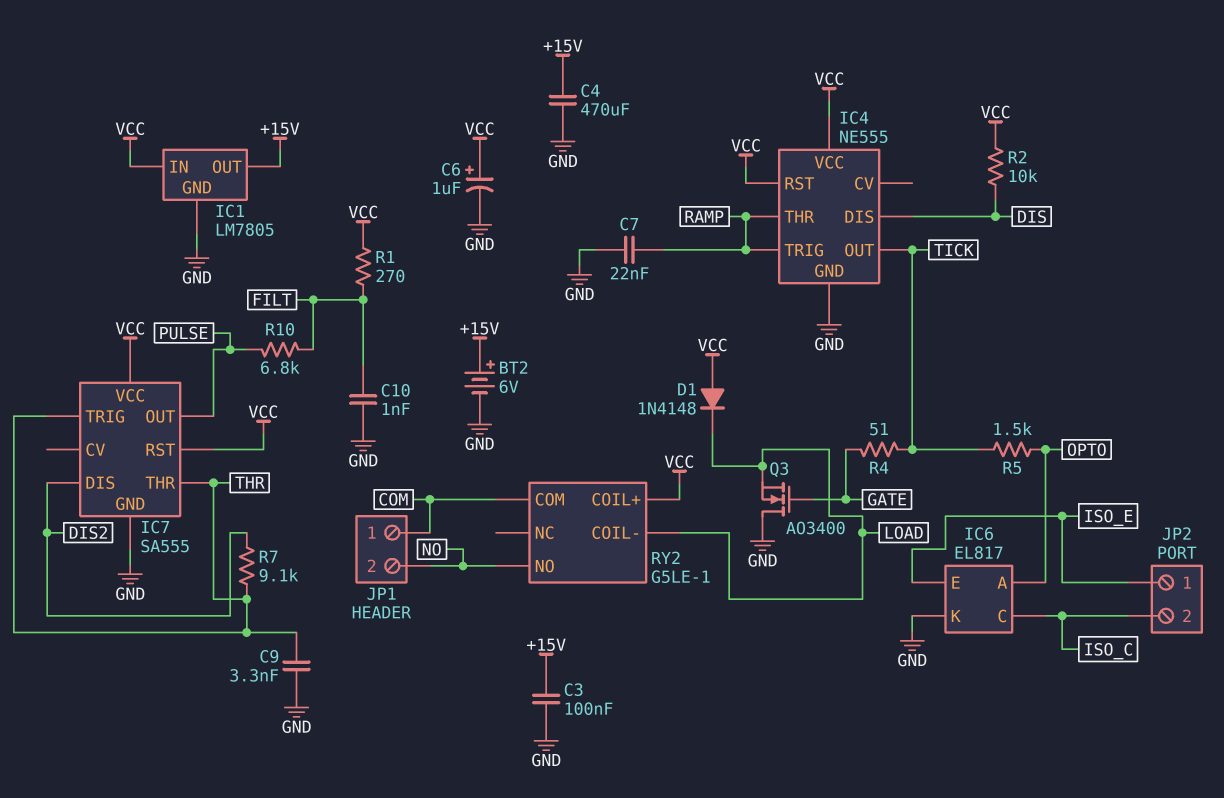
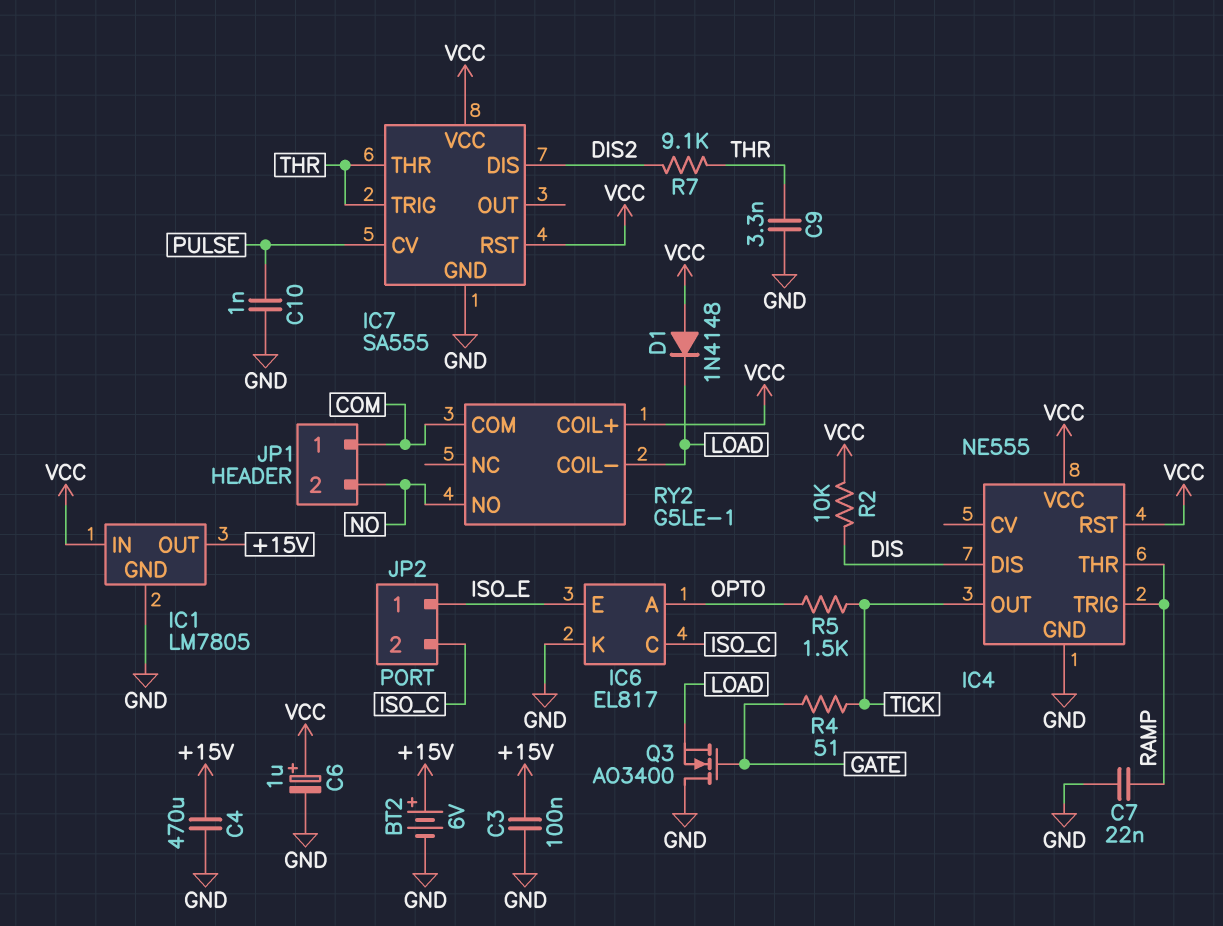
C10: 1nF (FILT, GND) -> 1nF (GND, PULSE)
IC7 pin CV: none -> PULSE
IC7 pin OUT: PULSE -> none
R1: 270 (FILT, VCC) -> none
R10: 6.8k (FILT, PULSE) -> none

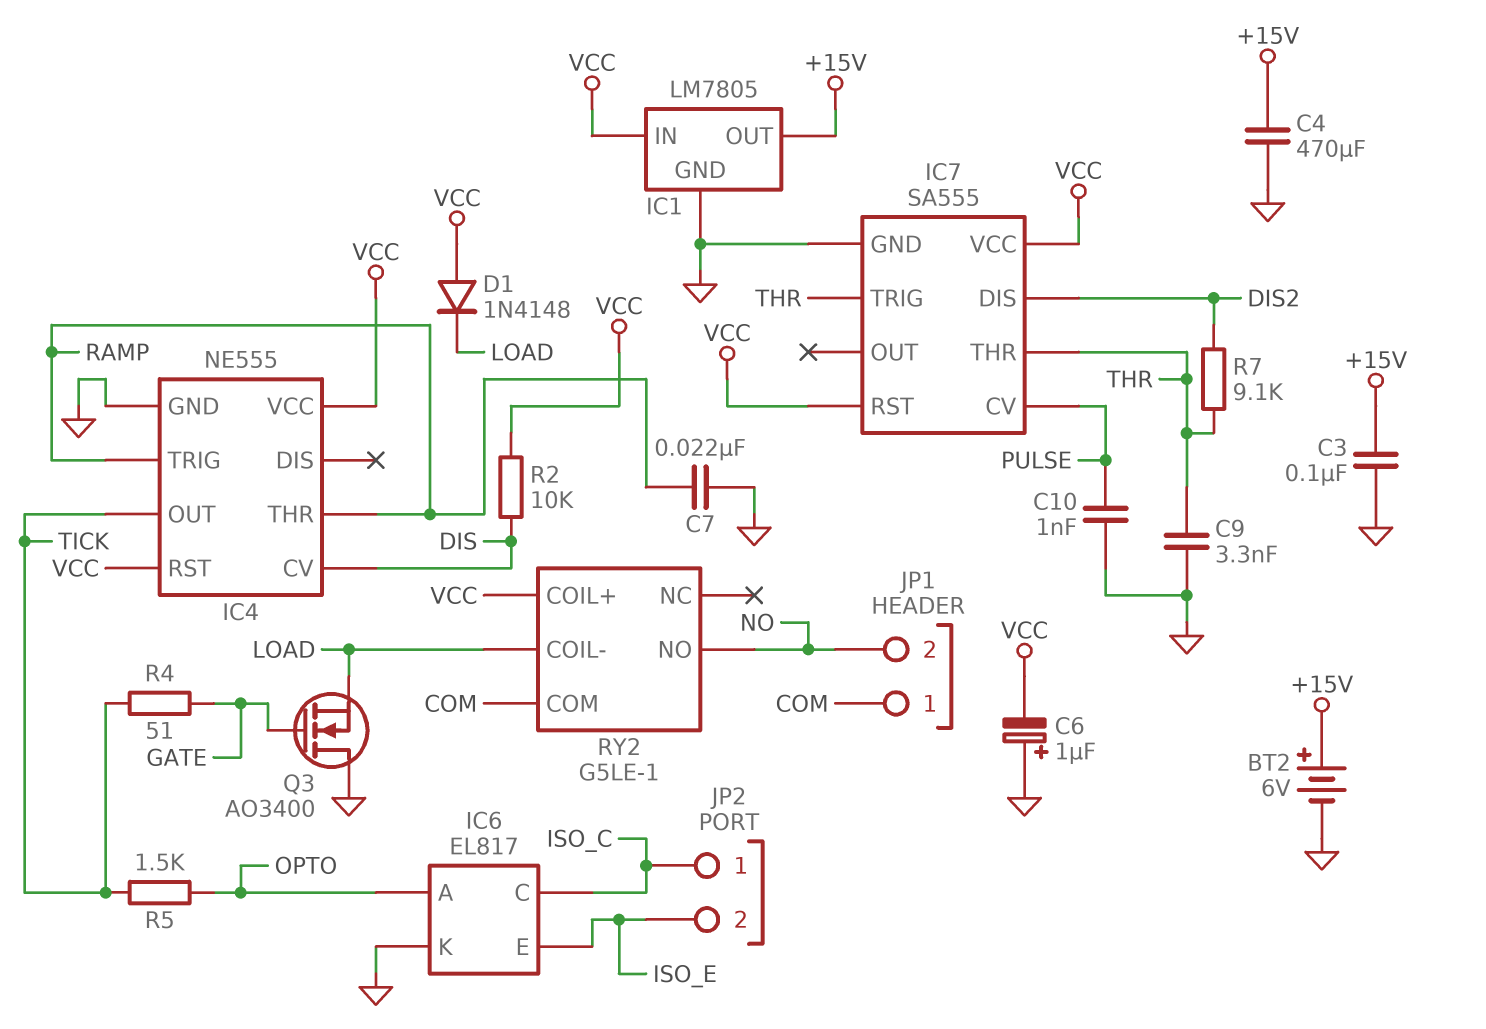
C6: 1uF (plus VCC, minus GND) -> 1uF (plus GND, minus VCC)
IC4 pin CV: none -> DIS
IC4 pin DIS: DIS -> none
JP2 pin 1: ISO_E -> ISO_C
JP2 pin 2: ISO_C -> ISO_E

